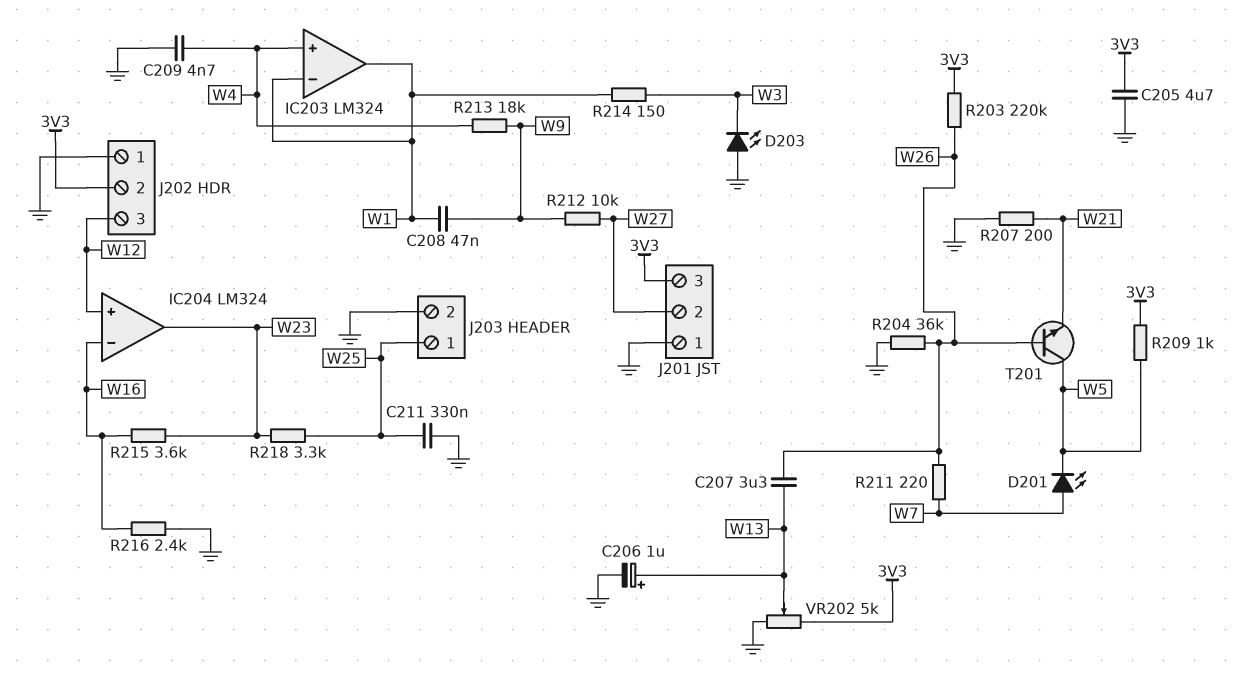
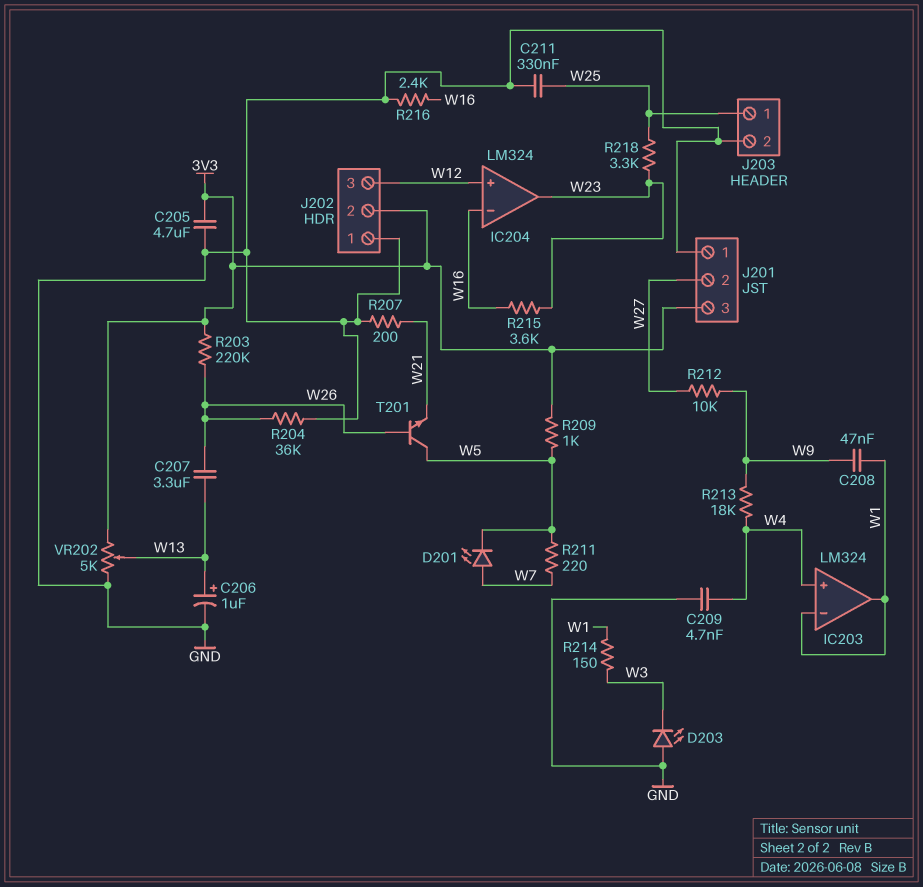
R211: 220 (W7, W26) -> 220 (W5, W7)

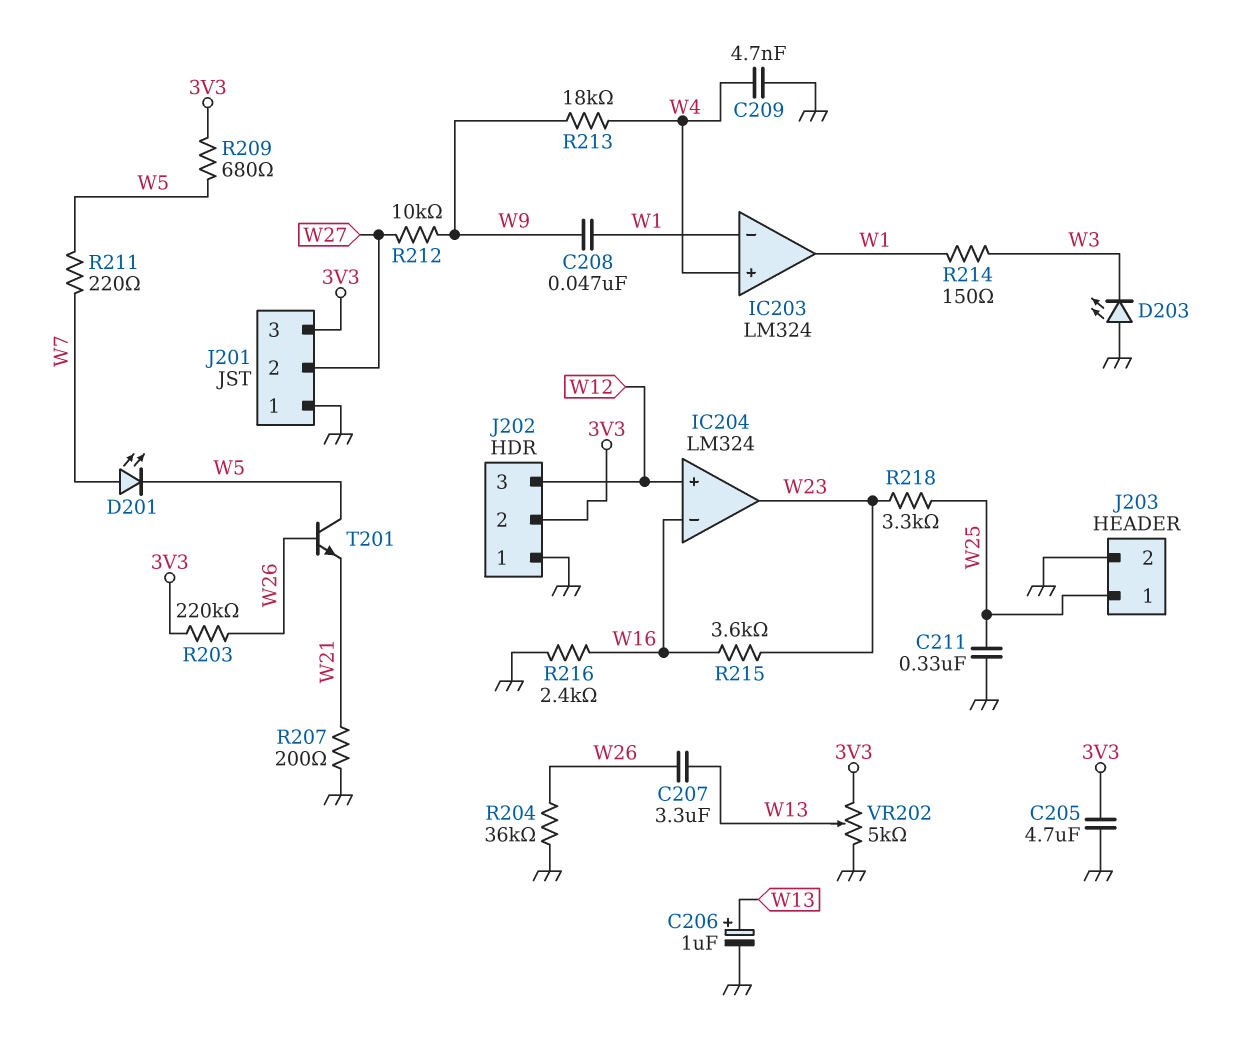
R209: 1k (3V3, W5) -> 680 (3V3, W5)

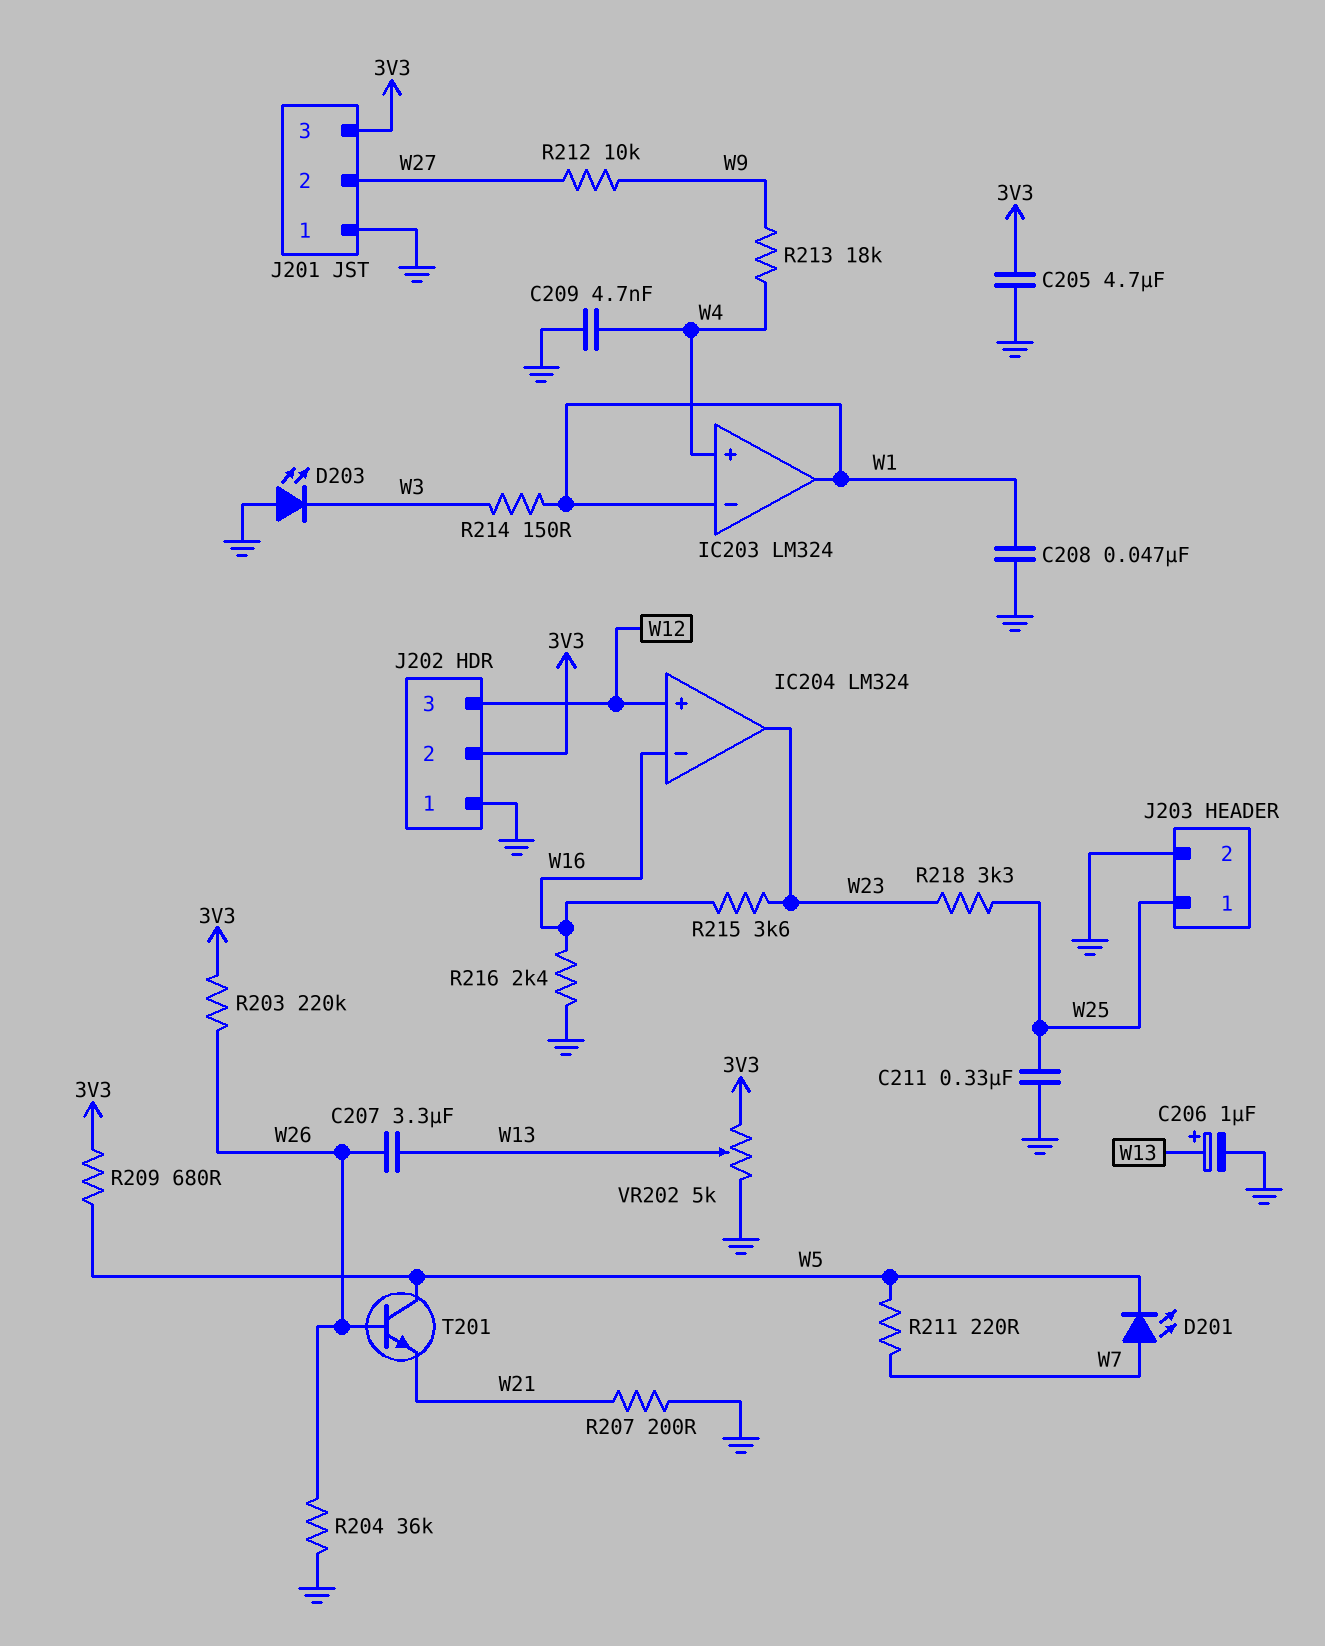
C208: 47nF (W1, W9) -> 47nF (GND, W1)

